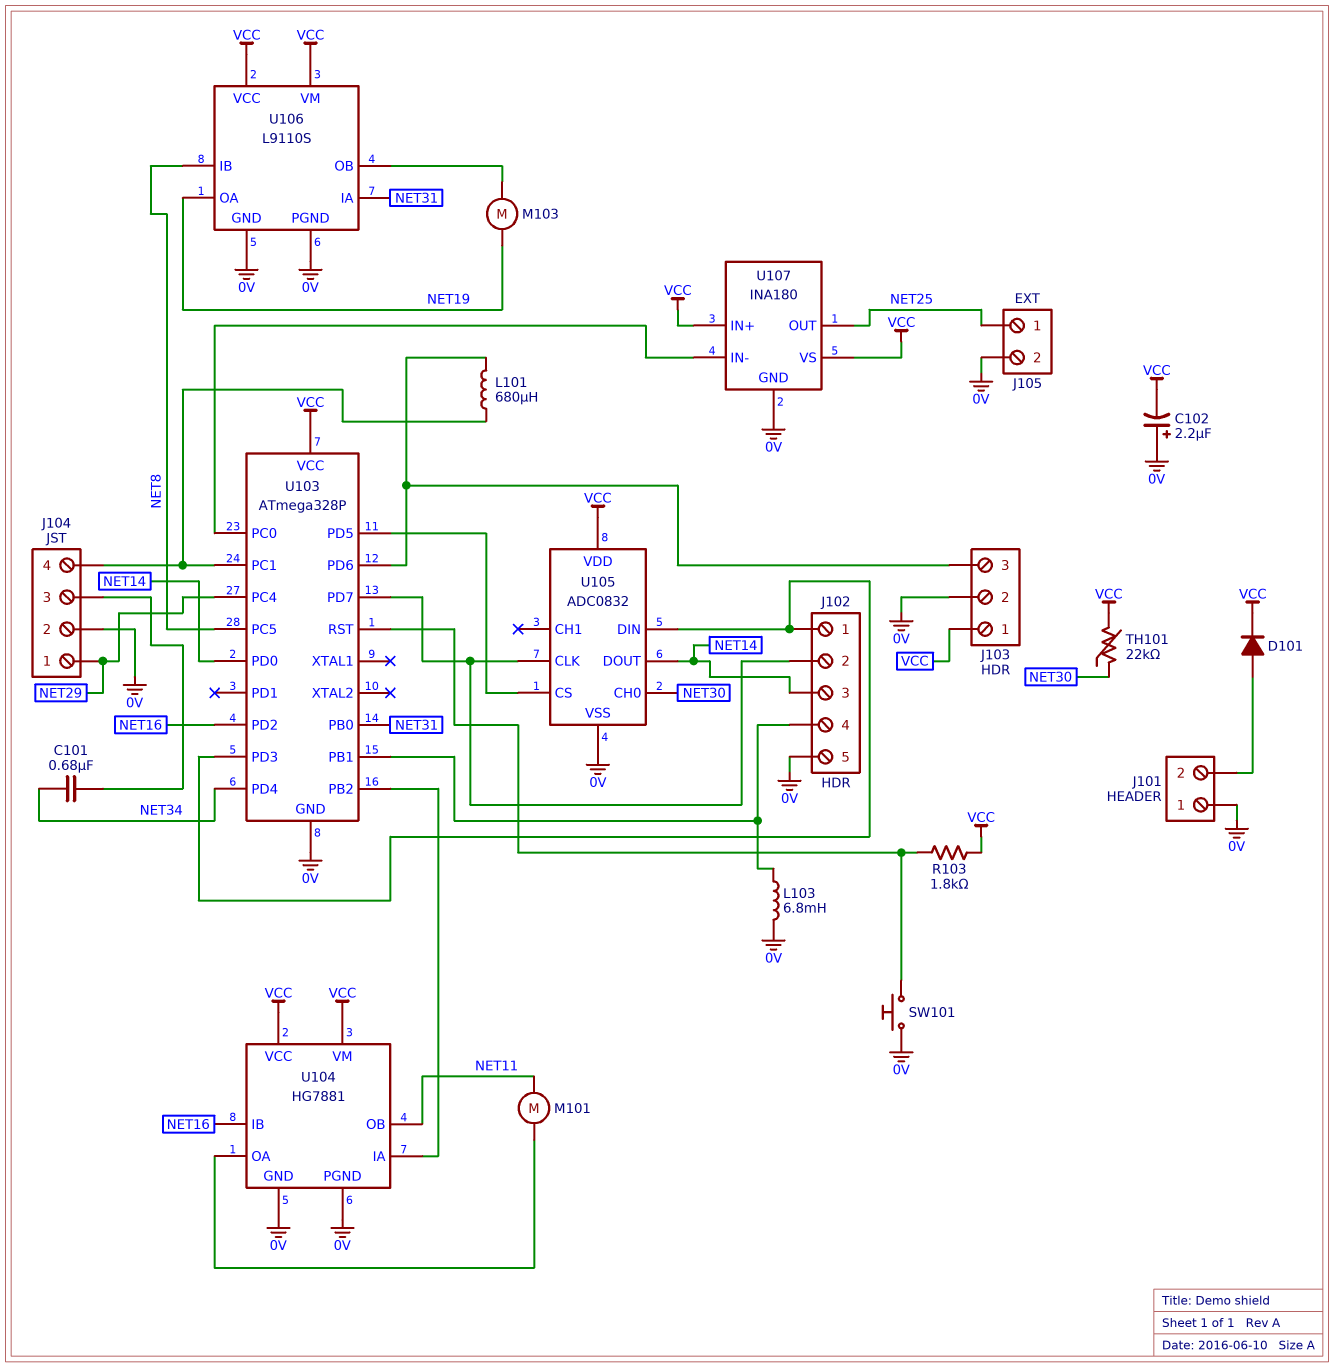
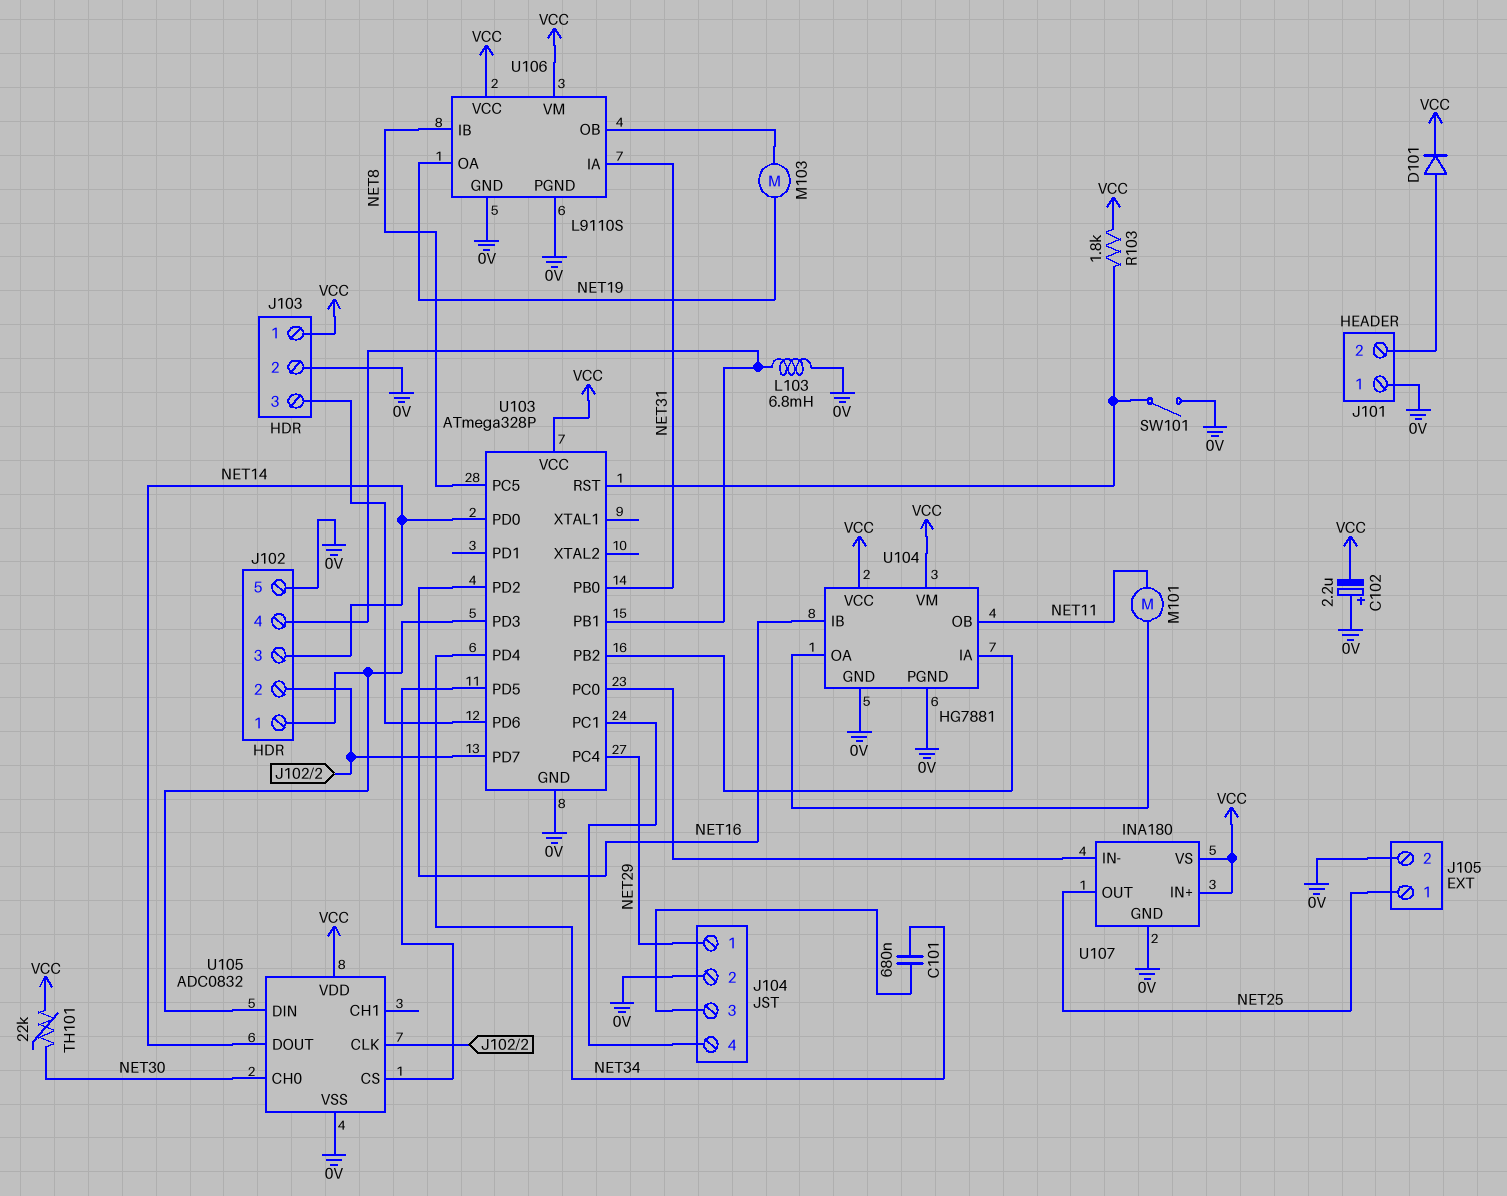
L101: 680uH (J103/3, J104/4) -> none
SW101: button (0V, U103/RST) -> switch (0V, U103/RST)

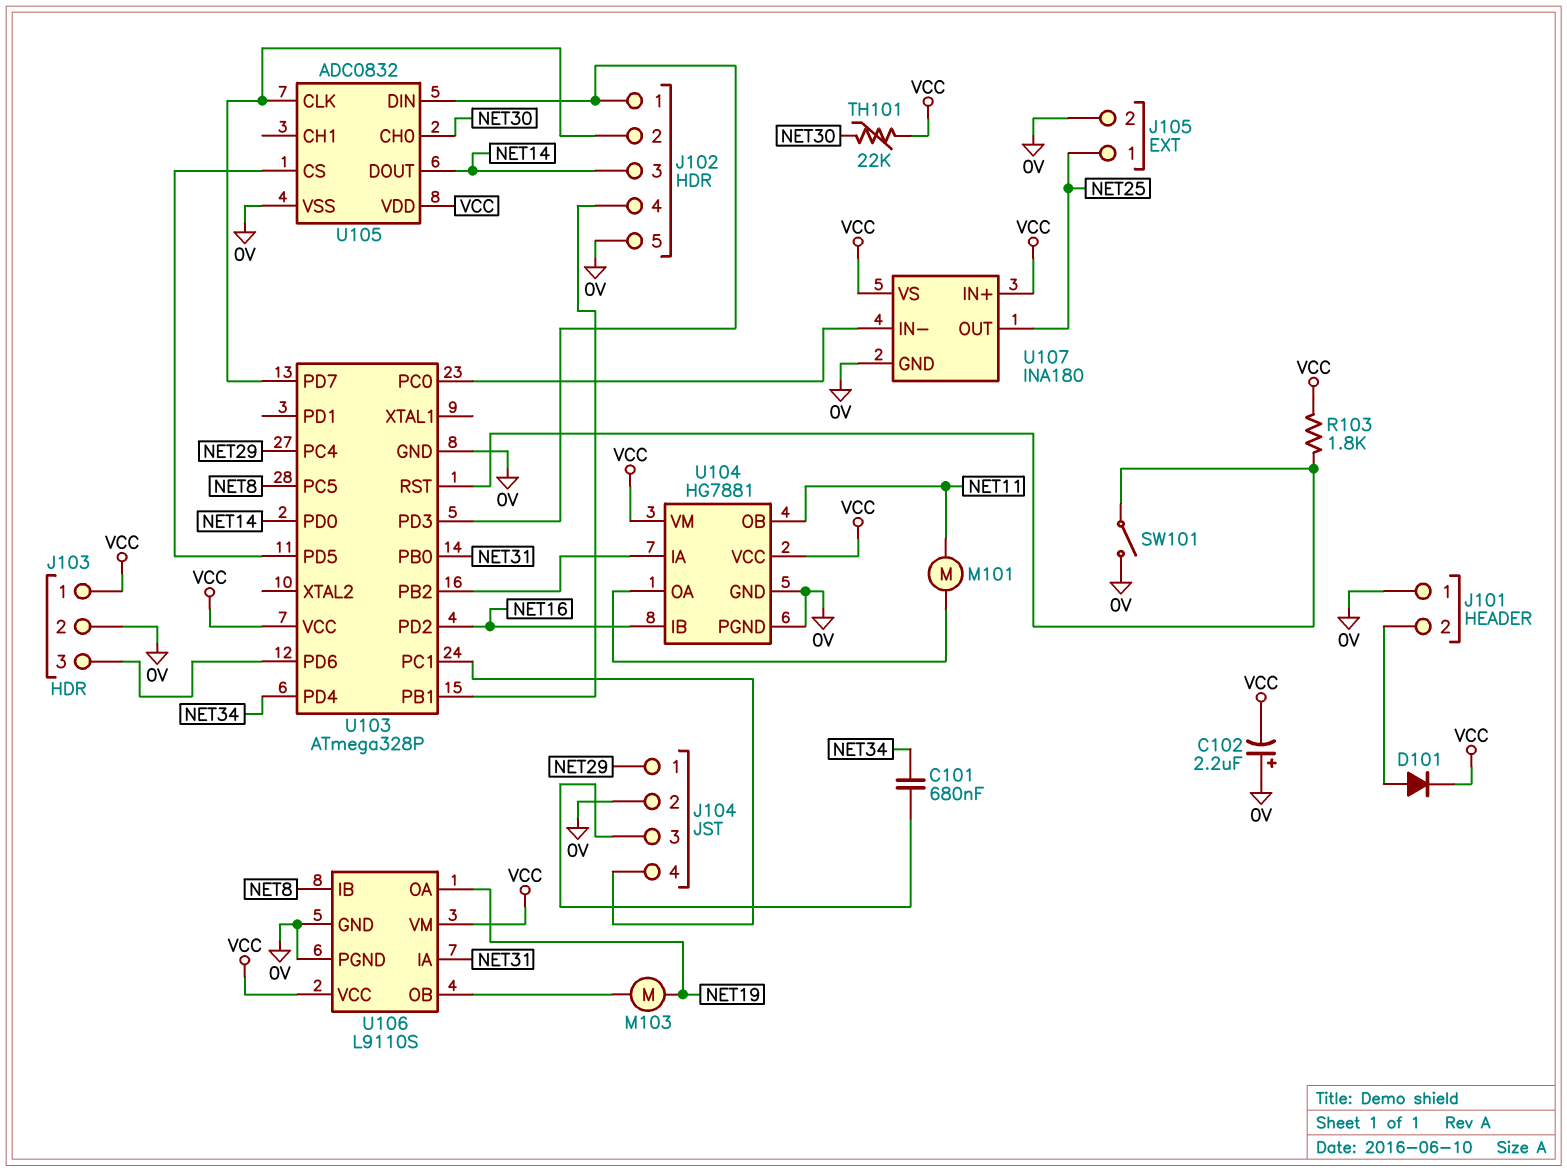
L103: 6.8mH (0V, J102/4) -> none

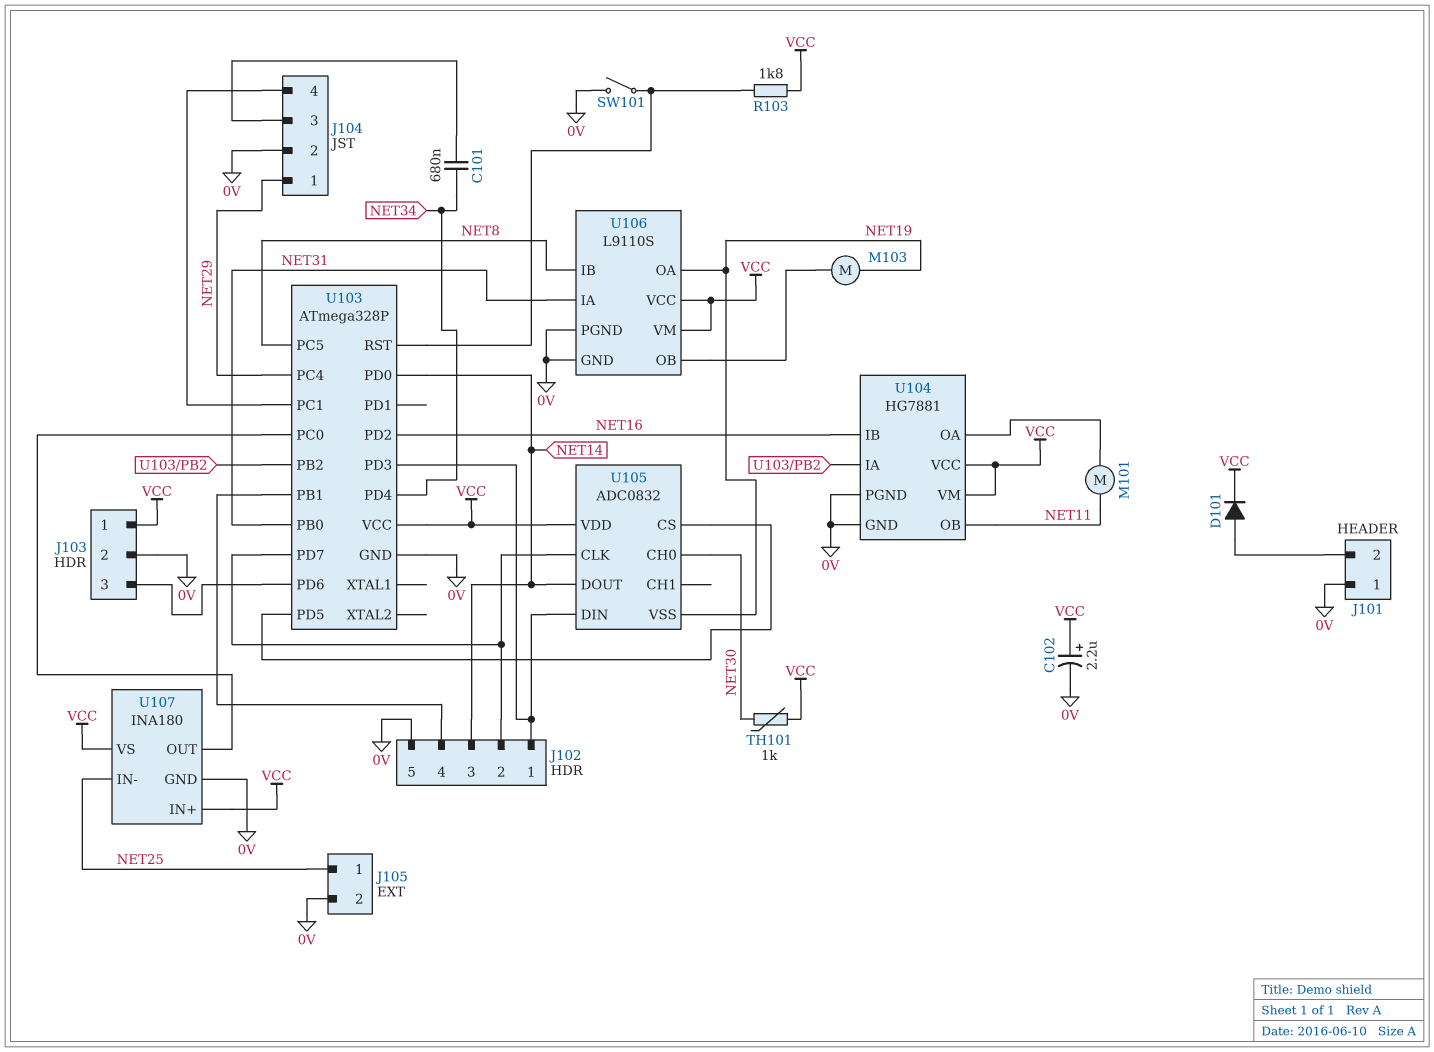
C102: 2.2uF (plus 0V, minus VCC) -> 2.2uF (plus VCC, minus 0V)
TH101: 22k (NET30, VCC) -> 1k (NET30, VCC)
U105 pin VSS: 0V -> NET19
U107 pin IN-: U103/PC0 -> NET25
U107 pin OUT: NET25 -> U103/PC0

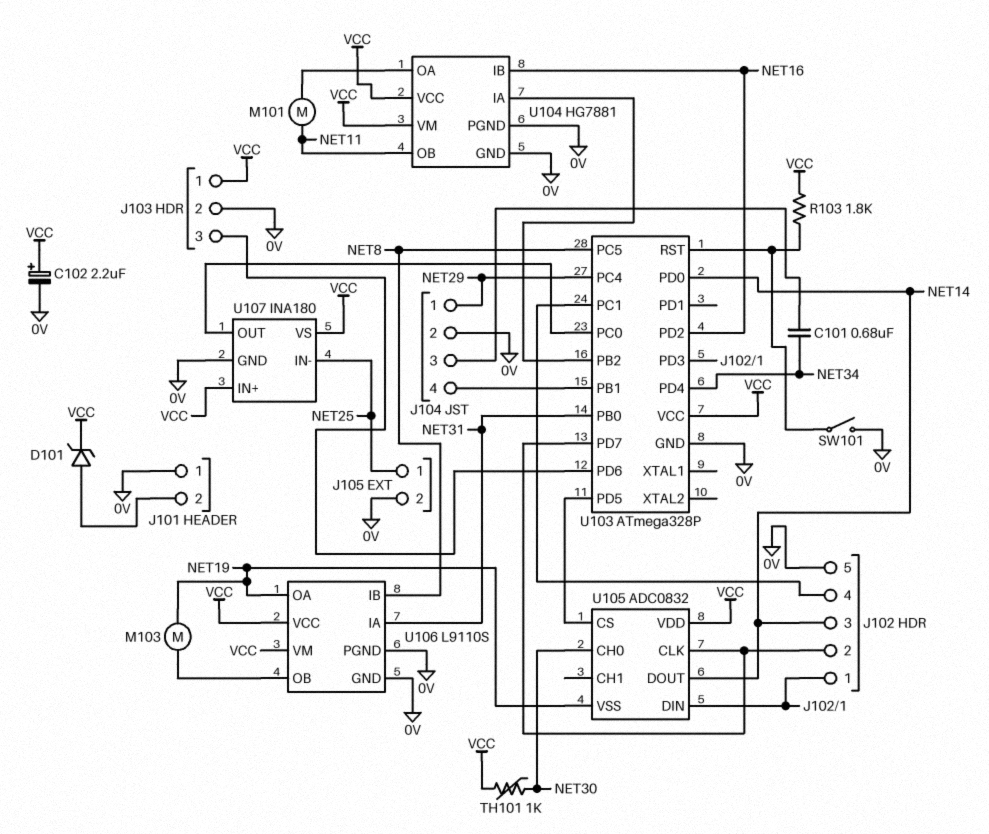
D101: diode (A J101/2, K VCC) -> zener (A J101/2, K VCC)
U103 pin PB1: J102/4 -> J104/4
U103 pin PC1: J104/4 -> J102/4

